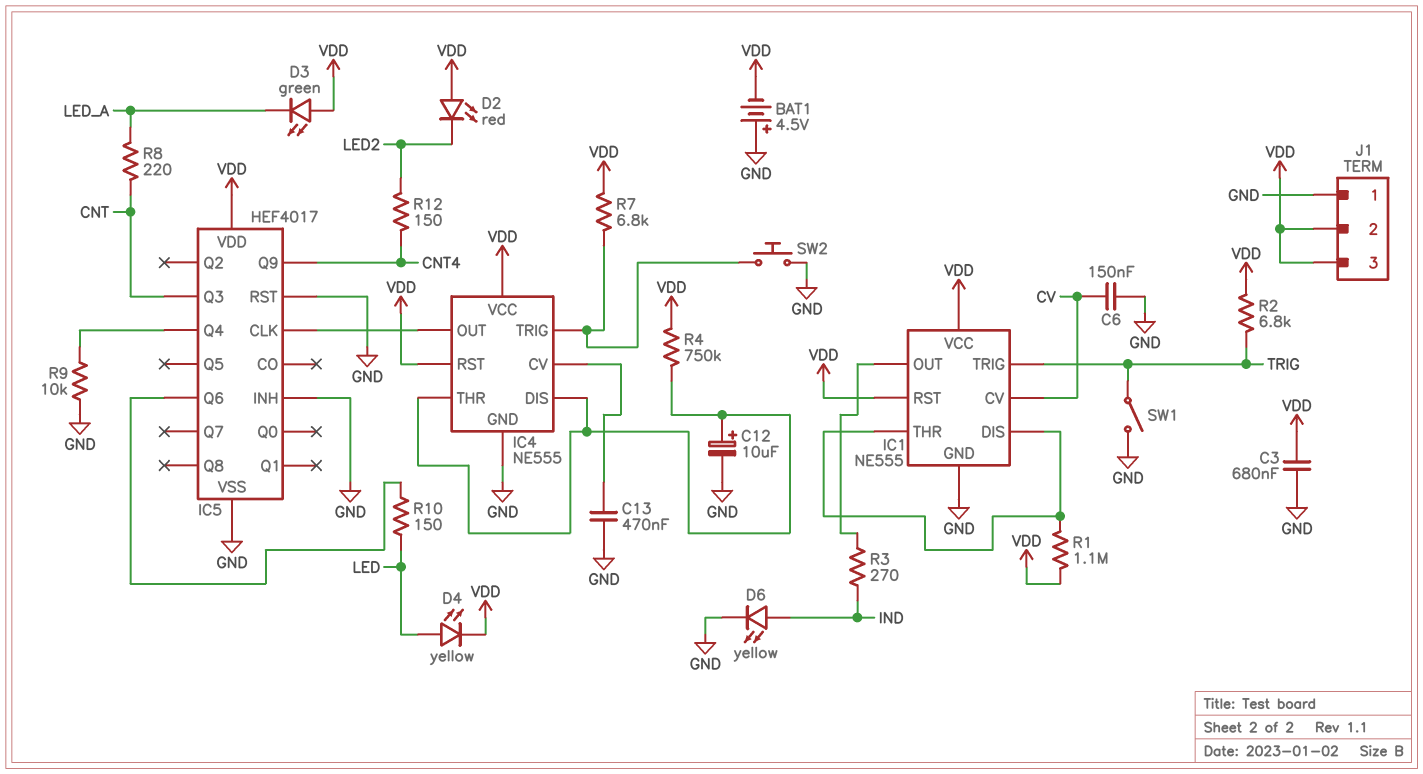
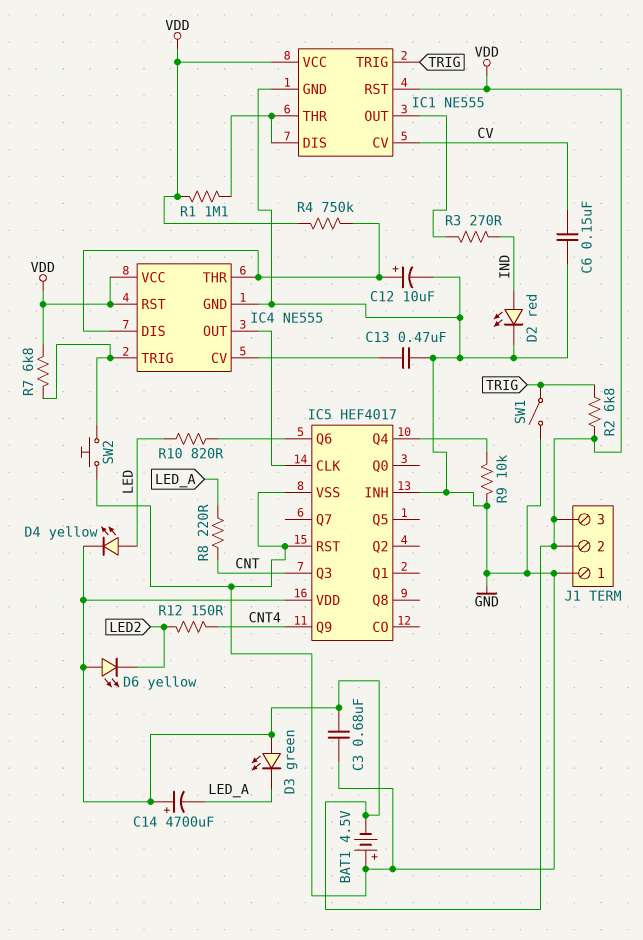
C14: none -> 4700uF (plus VDD, minus LED_A)
D2: LED red (A VDD, K LED2) -> LED red (A IND, K GND)
D6: LED yellow (A IND, K GND) -> LED yellow (A VDD, K LED2)
R10: 150 (IC5/Q6, LED) -> 820 (IC5/Q6, LED)

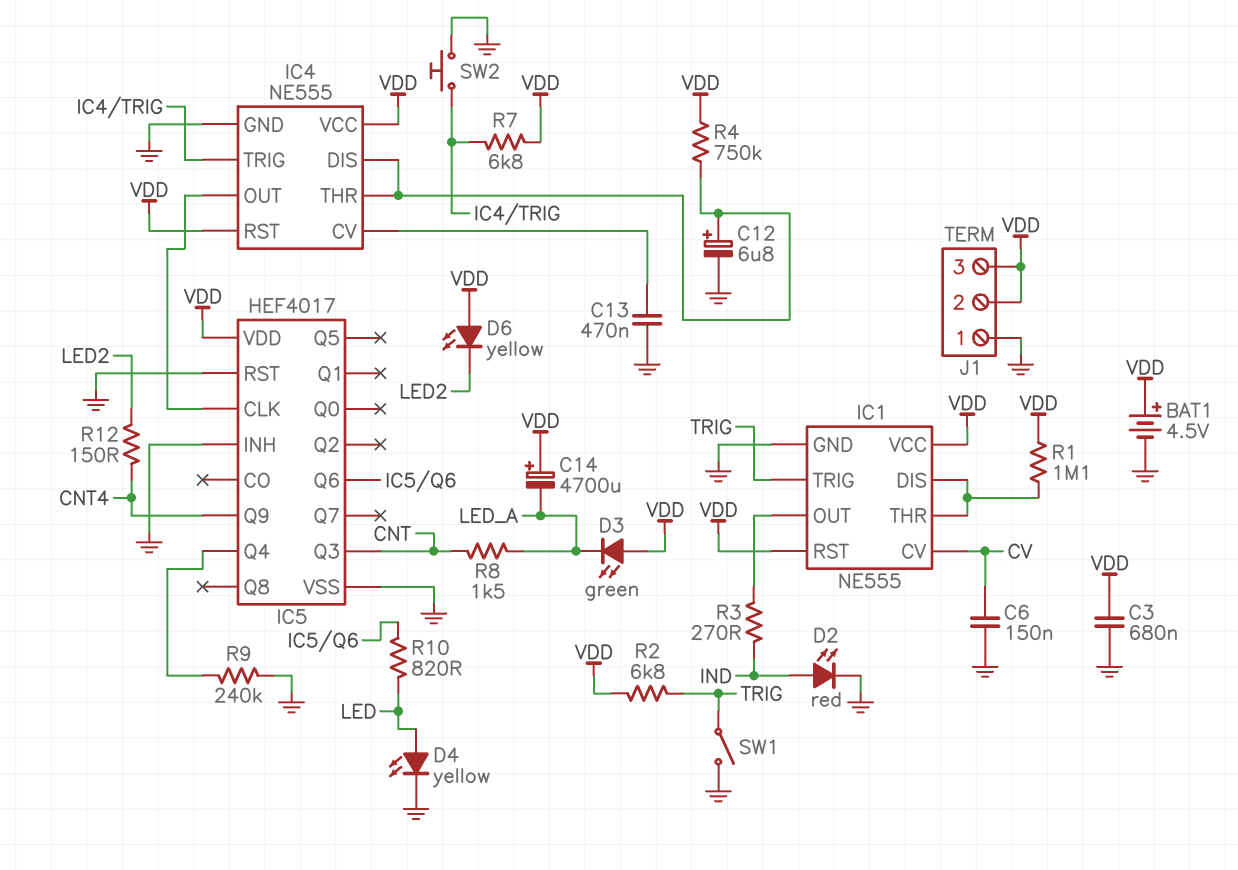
BAT1: 4.5V (plus GND, minus VDD) -> 4.5V (plus VDD, minus GND)
C12: 10uF (plus IC4/DIS, minus GND) -> 6.8uF (plus IC4/DIS, minus GND)
D4: LED yellow (A LED, K VDD) -> LED yellow (A LED, K GND)
R8: 220 (CNT, LED_A) -> 1.5k (CNT, LED_A)
R9: 10k (GND, IC5/Q4) -> 240k (GND, IC5/Q4)

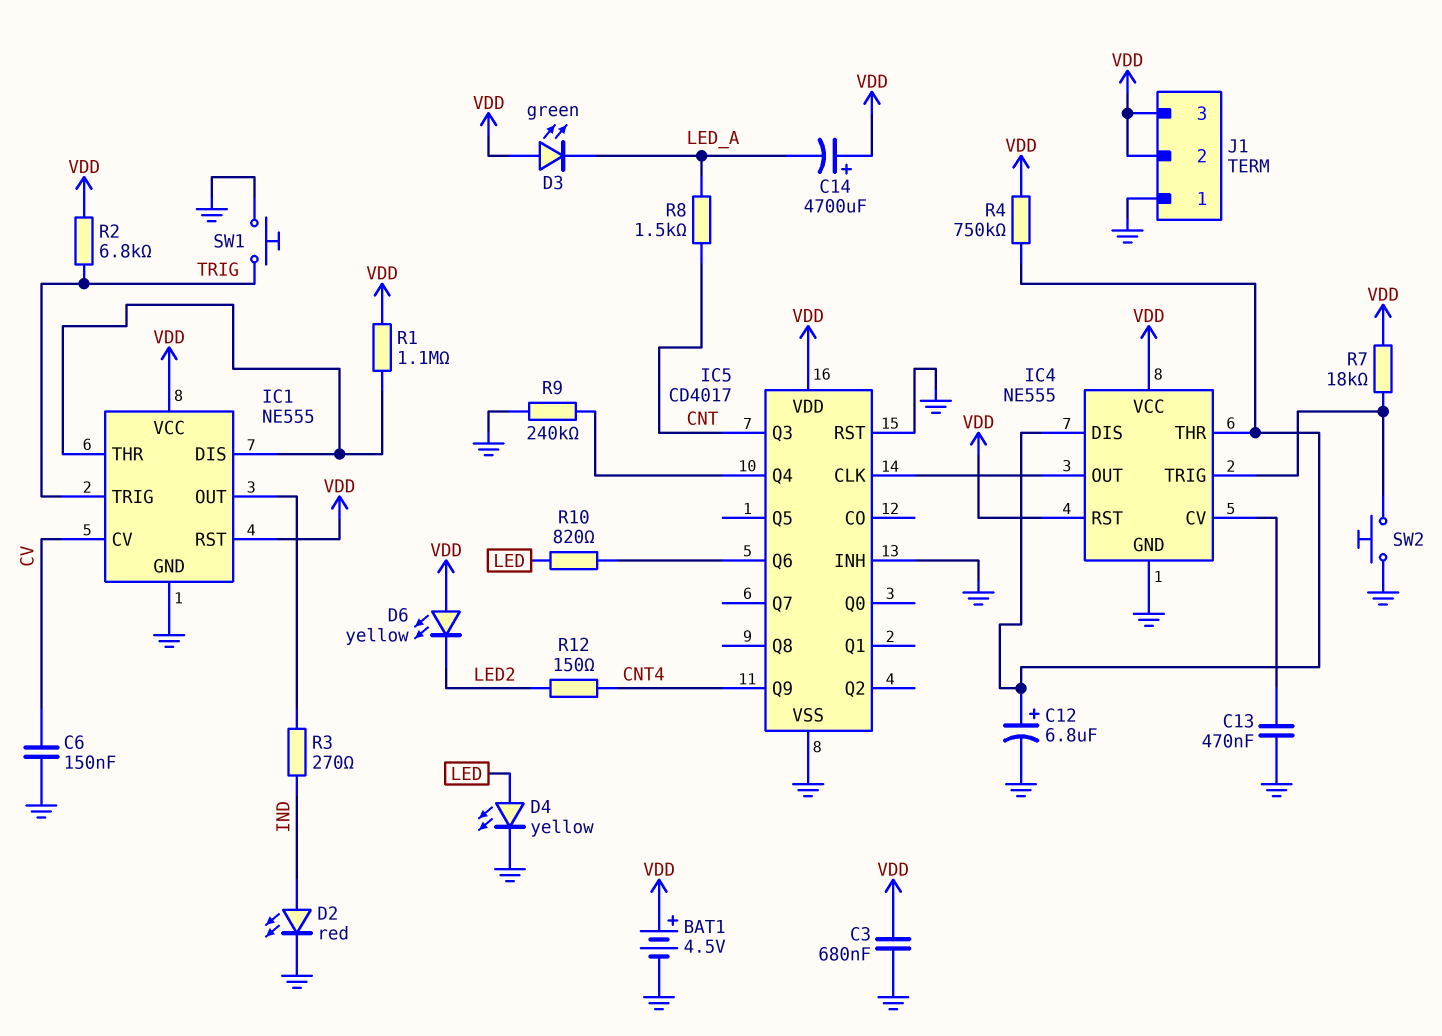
IC5: HEF4017 -> CD4017
R7: 6.8k (IC4/TRIG, VDD) -> 18k (IC4/TRIG, VDD)
SW1: switch (GND, TRIG) -> button (GND, TRIG)

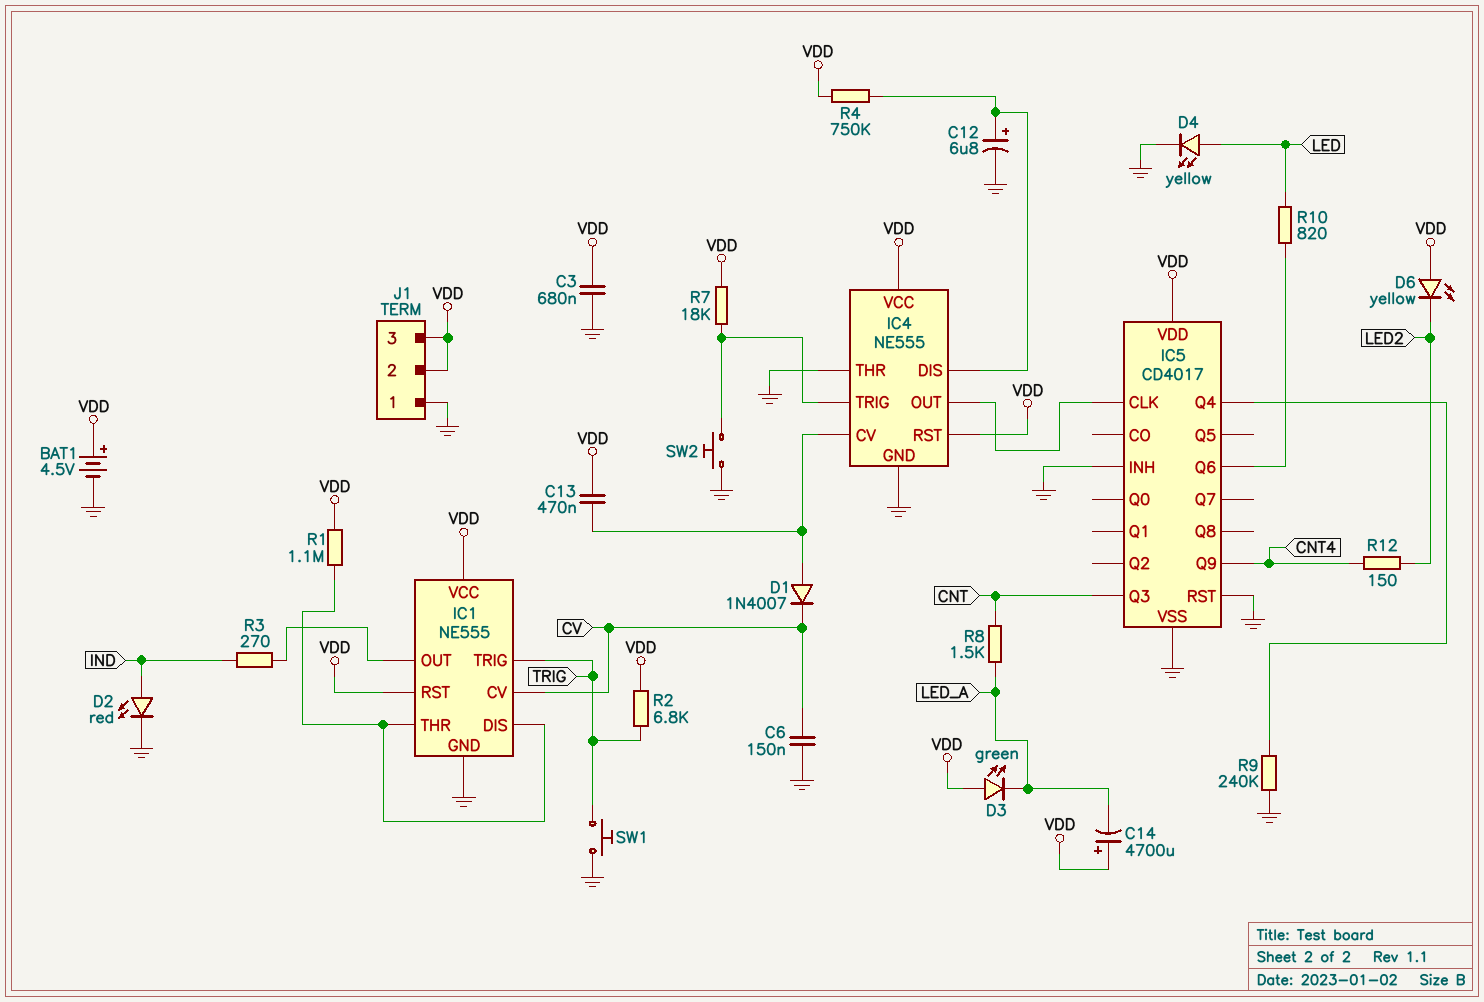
C13: 470nF (GND, IC4/CV) -> 470nF (IC4/CV, VDD)
D1: none -> diode 1N4007 (A IC4/CV, K CV)
IC4 pin THR: IC4/DIS -> GND

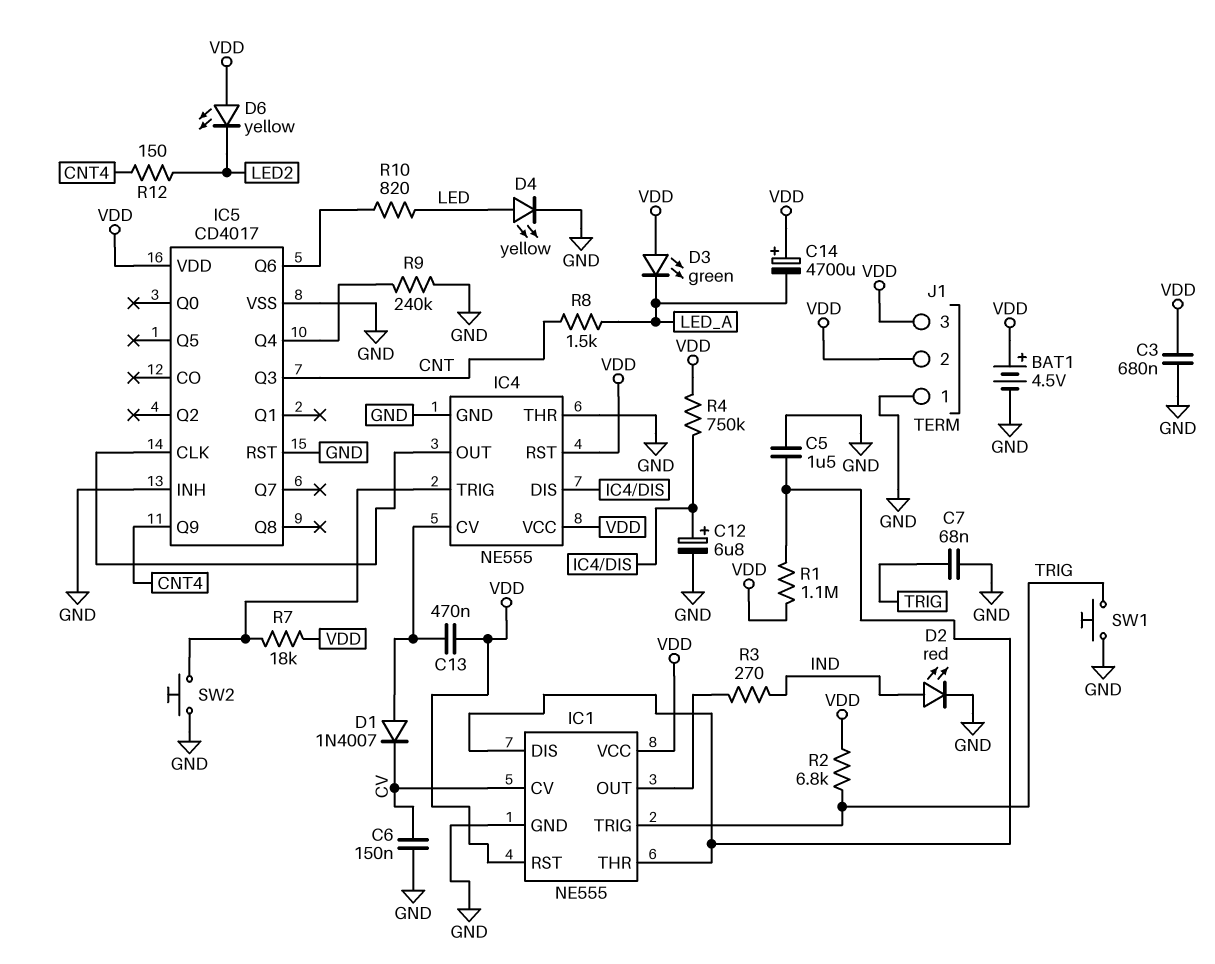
C5: none -> 1.5uF (GND, IC1/DIS)
C7: none -> 68nF (GND, TRIG)

